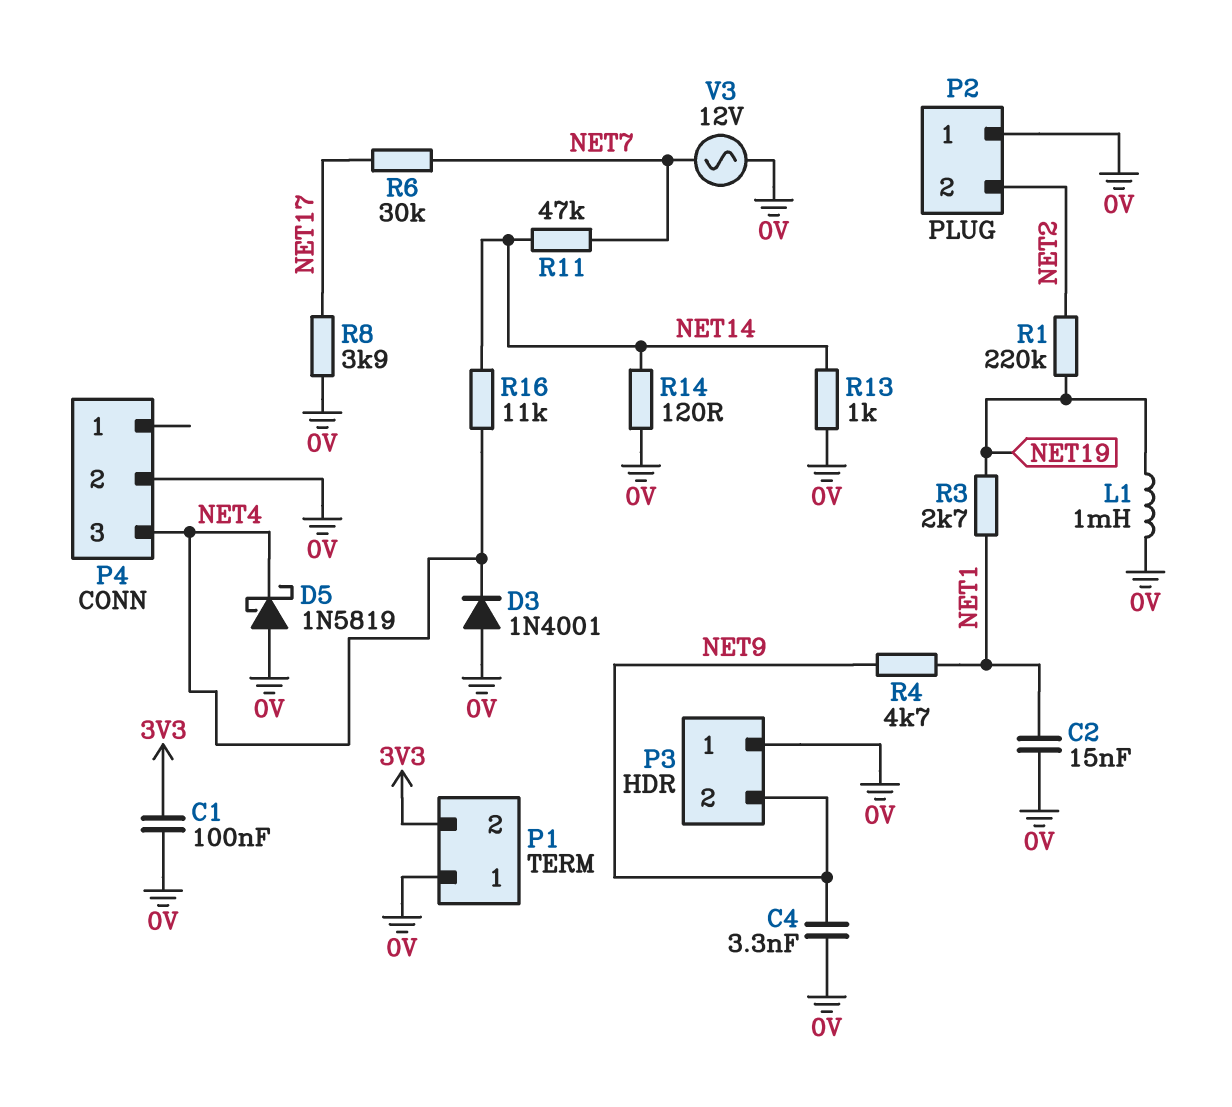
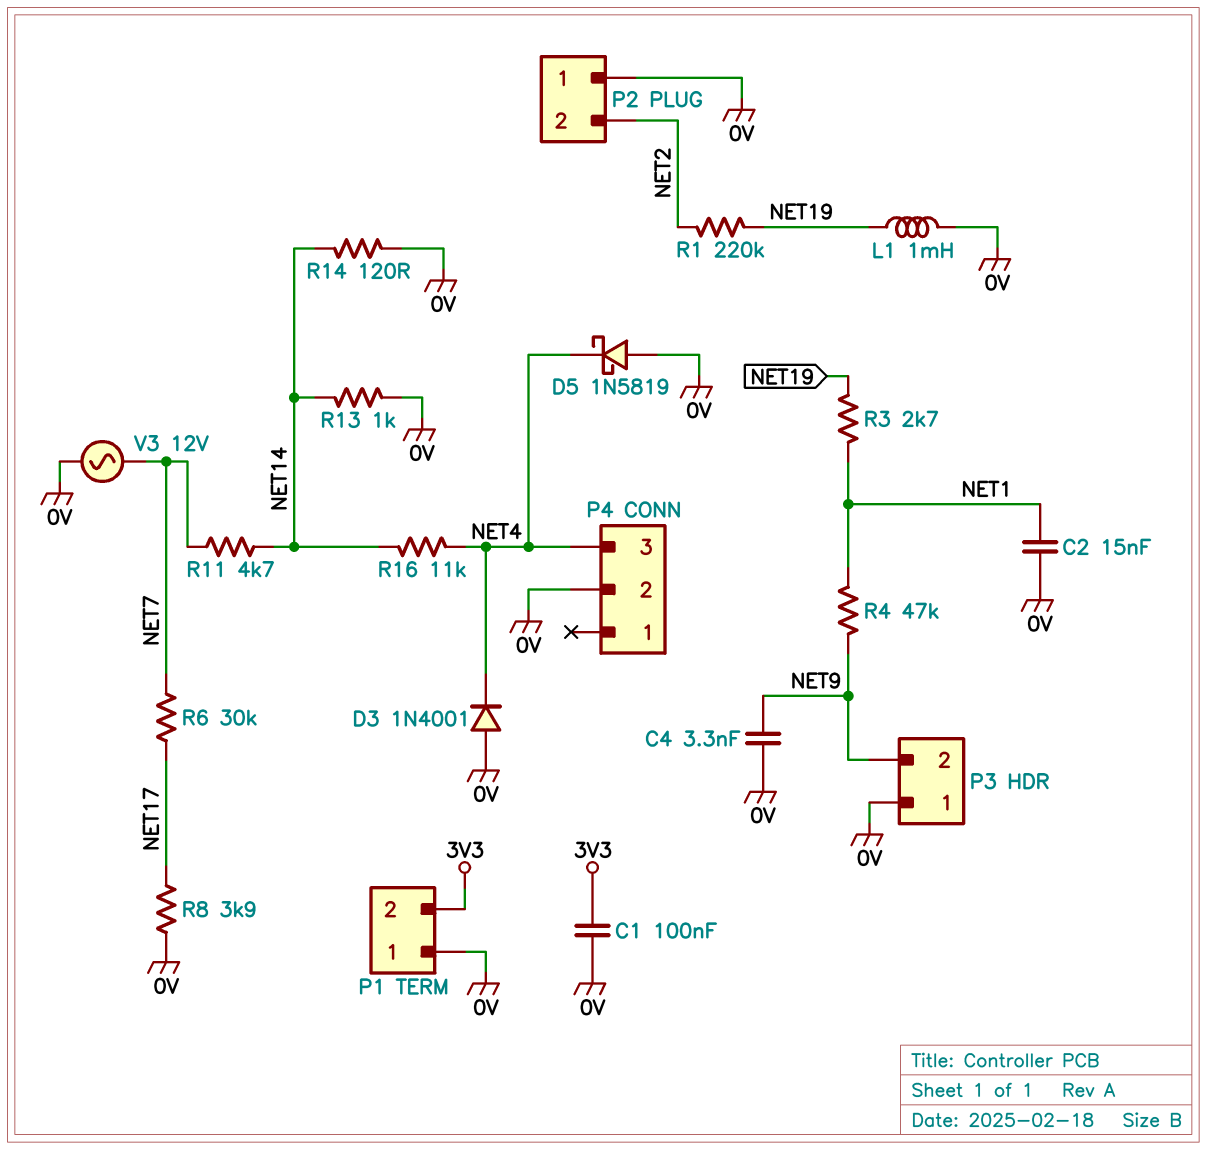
R4: 4.7k (NET1, NET9) -> 47k (NET1, NET9)
R11: 47k (NET7, NET14) -> 4.7k (NET7, NET14)

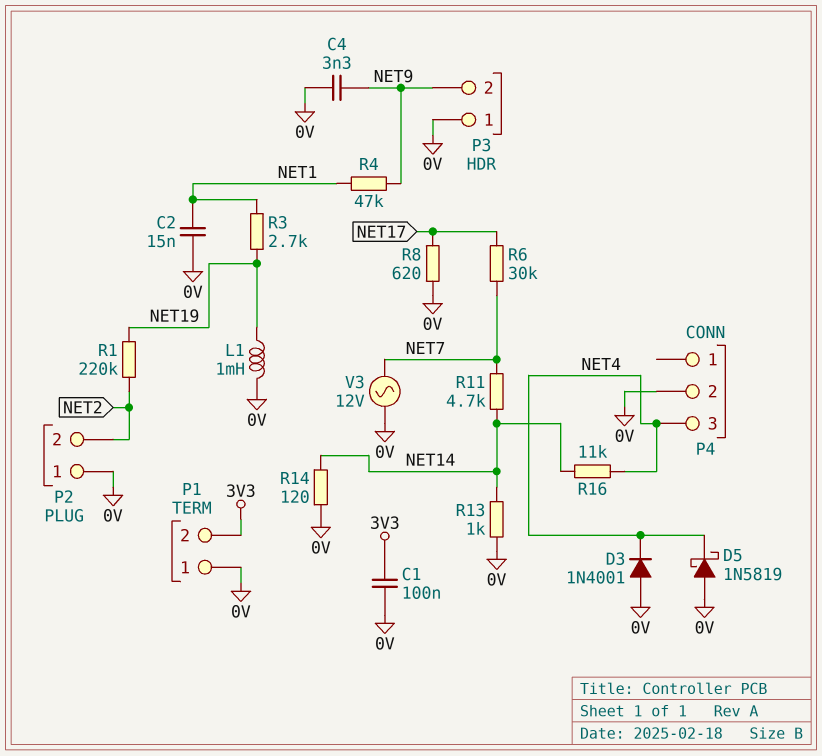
R8: 3.9k (0V, NET17) -> 620 (0V, NET17)

